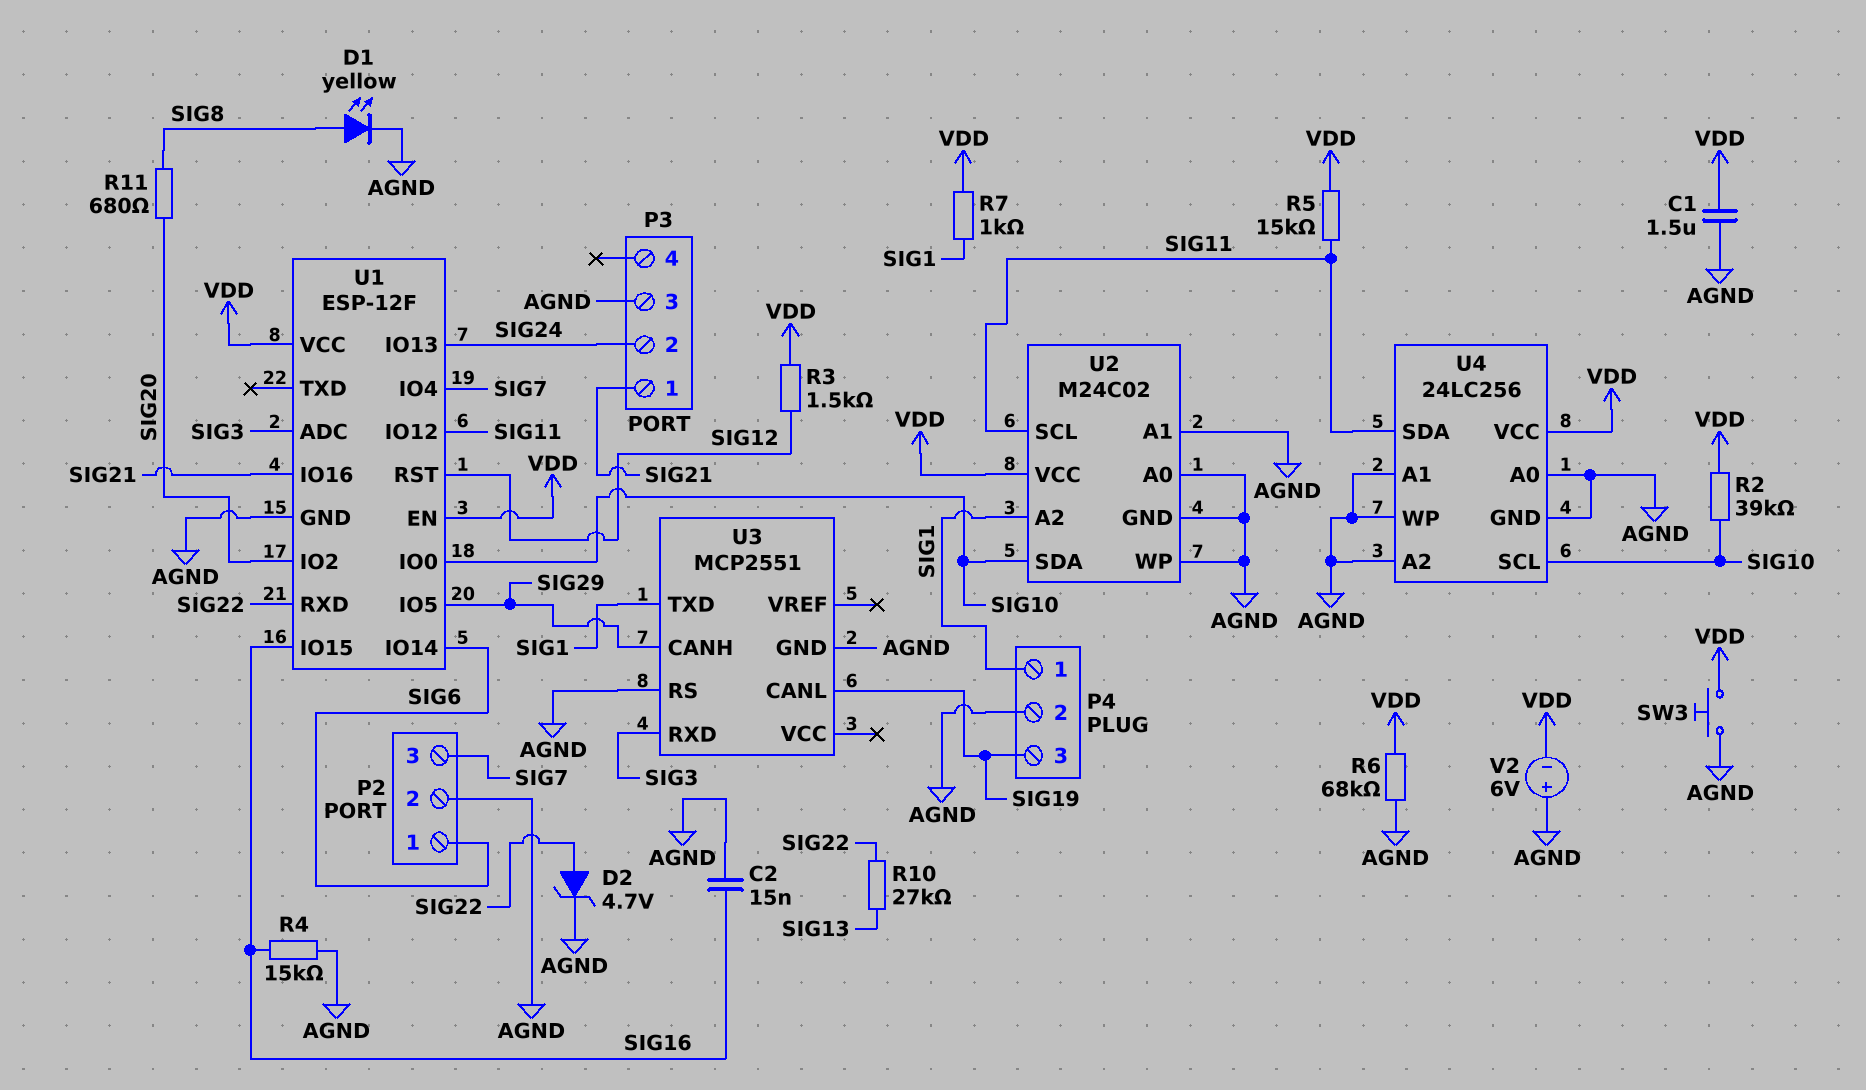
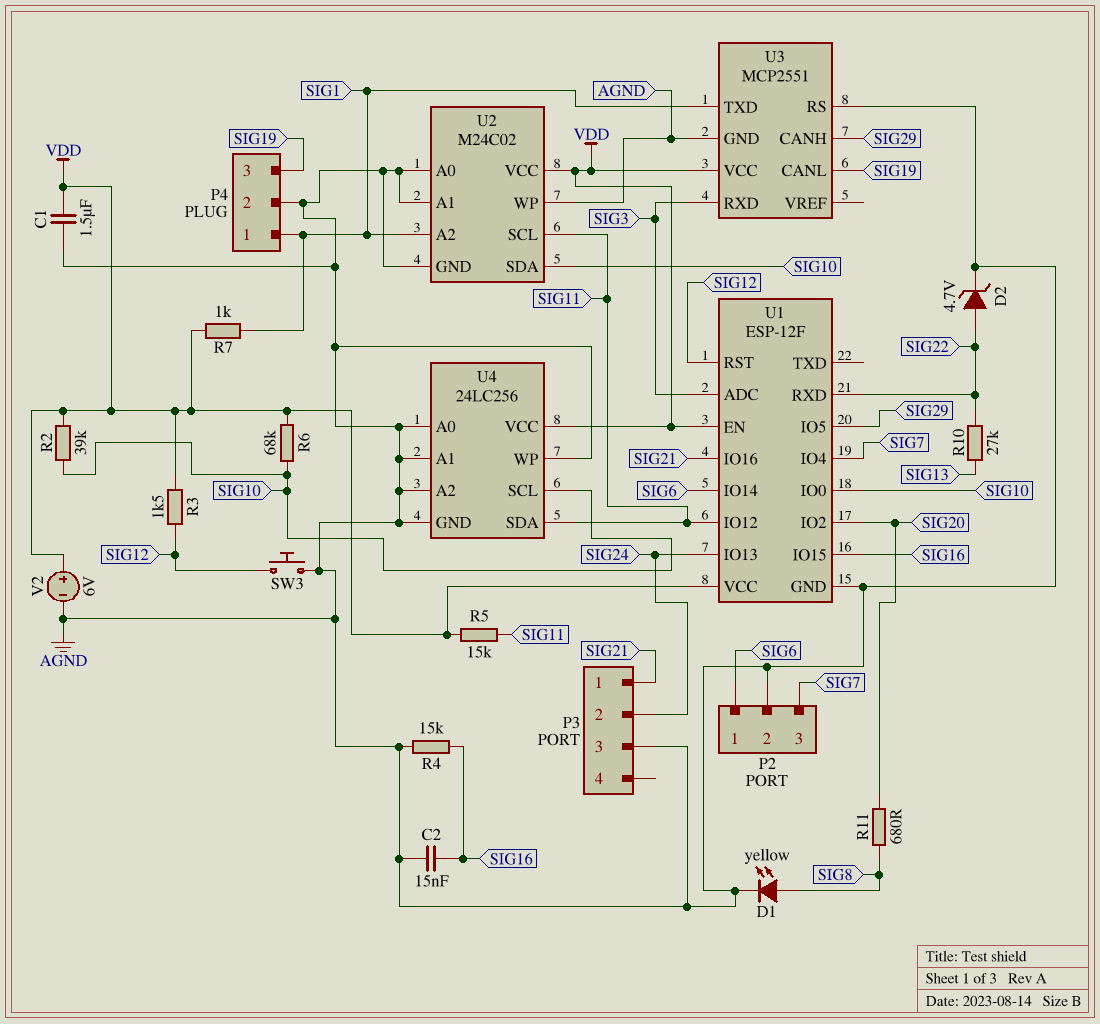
R6: 68k (AGND, VDD) -> 68k (SIG10, VDD)
SW3: button (AGND, VDD) -> button (AGND, SIG12)
U3 pin VCC: none -> VDD
V2: 6V (plus AGND, minus VDD) -> 6V (plus VDD, minus AGND)

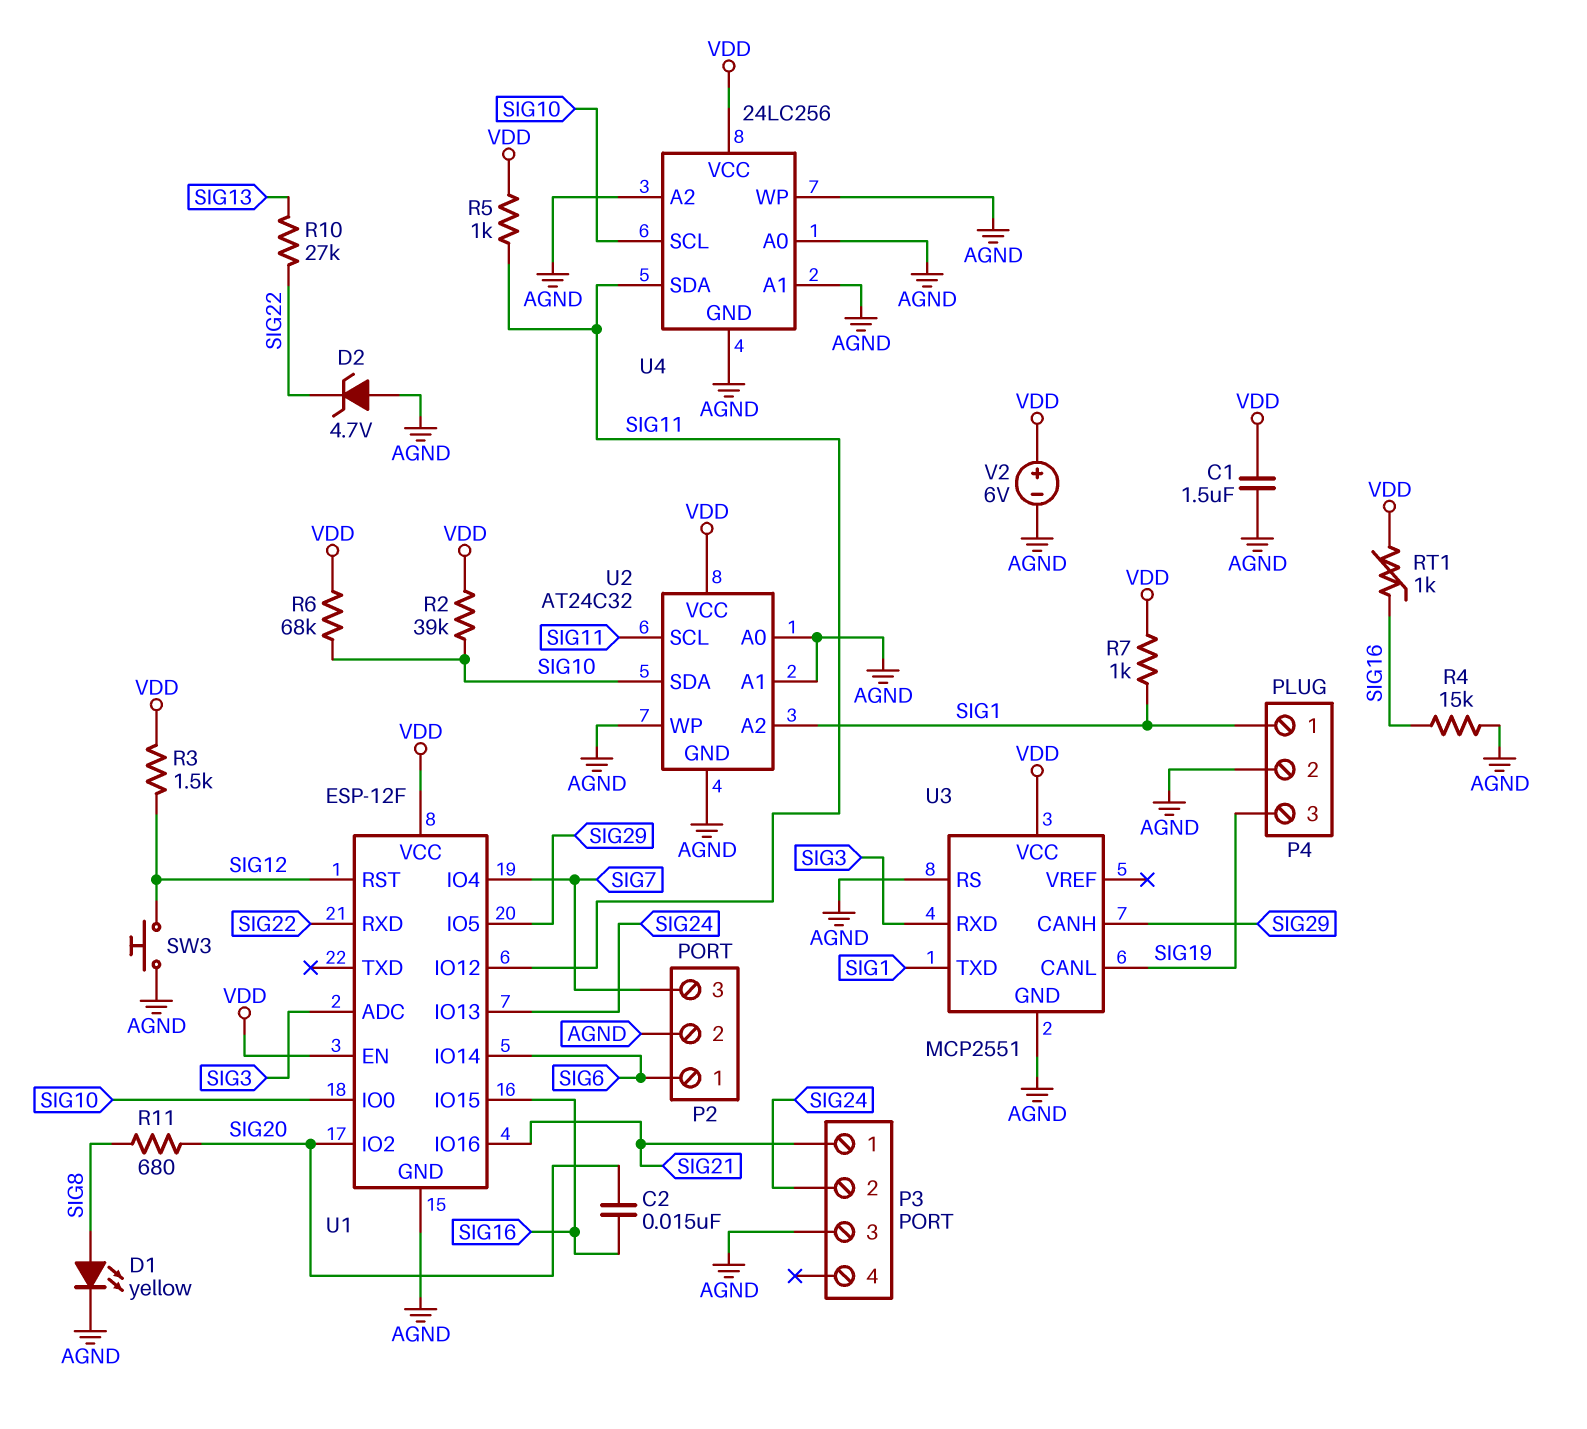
C2: 15nF (AGND, SIG16) -> 15nF (SIG16, SIG20)
D2: zener 4.7V (A SIG22, K AGND) -> zener 4.7V (A AGND, K SIG22)
R5: 15k (SIG11, VDD) -> 1k (SIG11, VDD)
RT1: none -> 1k (SIG16, VDD)
U2: M24C02 -> AT24C32

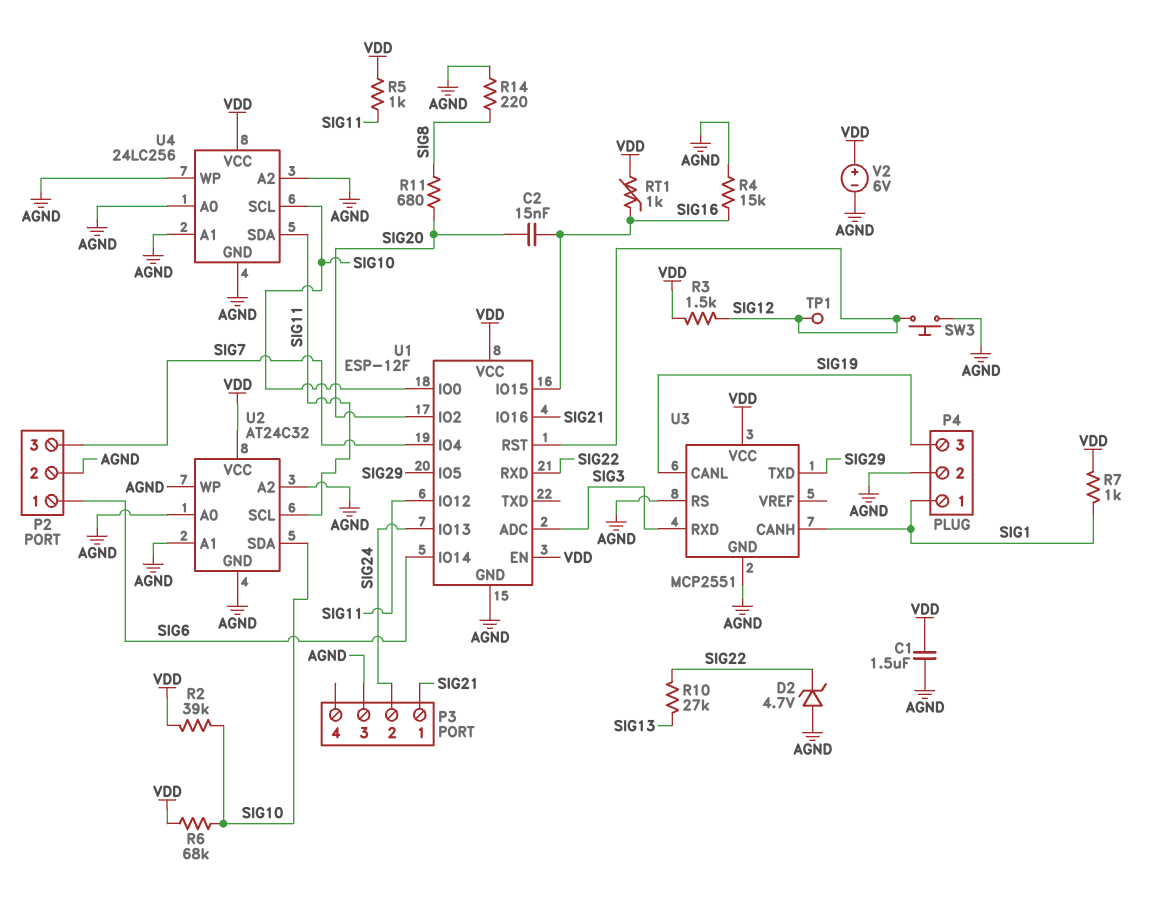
D1: LED yellow (A SIG8, K AGND) -> none
R14: none -> 220 (AGND, SIG8)
TP1: none -> test point (SIG12)
U2 pin A2: SIG1 -> AGND
U3 pin CANH: SIG29 -> SIG1
U3 pin TXD: SIG1 -> SIG29

